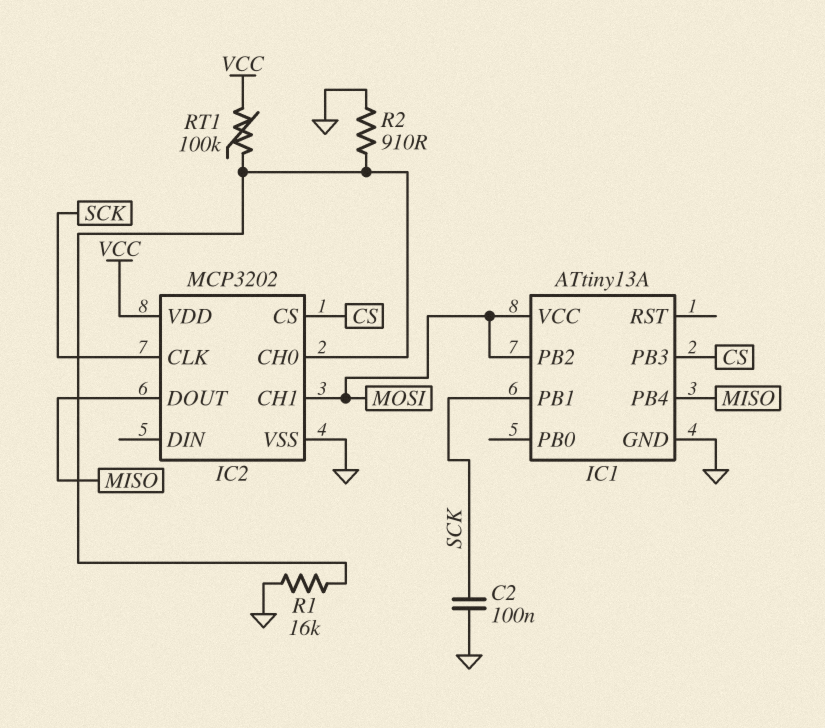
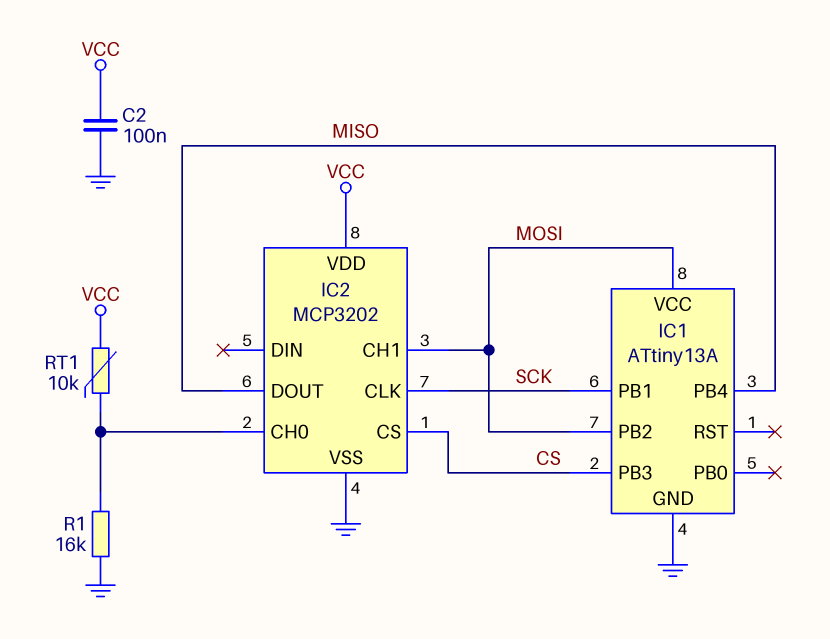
C2: 100nF (GND, SCK) -> 100nF (GND, VCC)
R2: 910 (GND, IC2/CH0) -> none
RT1: 100k (IC2/CH0, VCC) -> 10k (IC2/CH0, VCC)

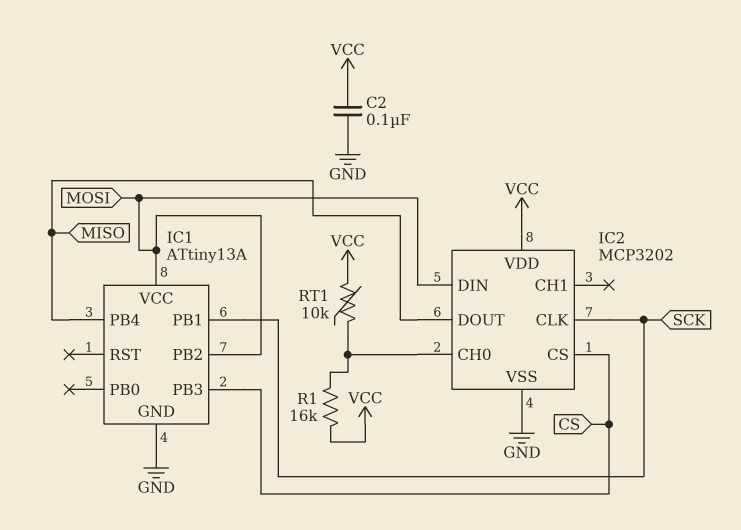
IC2 pin CH1: MOSI -> none
IC2 pin DIN: none -> MOSI
R1: 16k (GND, IC2/CH0) -> 16k (IC2/CH0, VCC)

